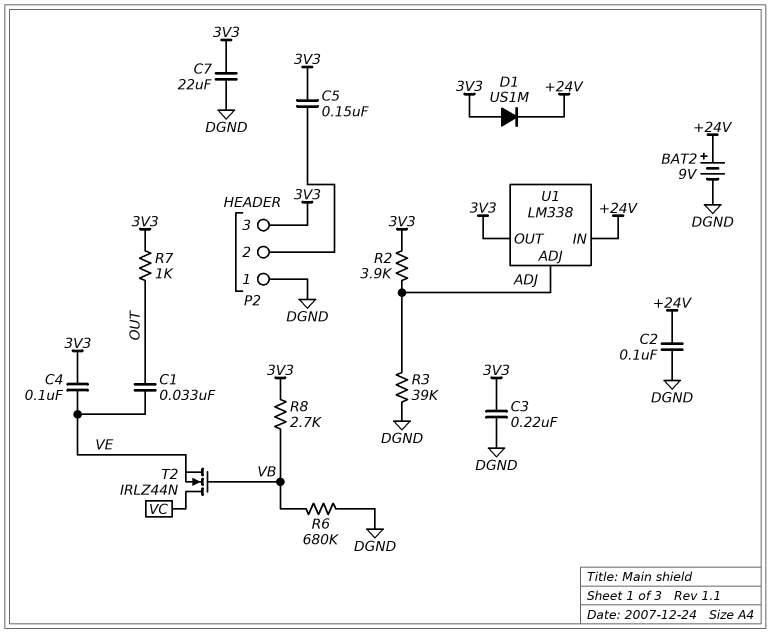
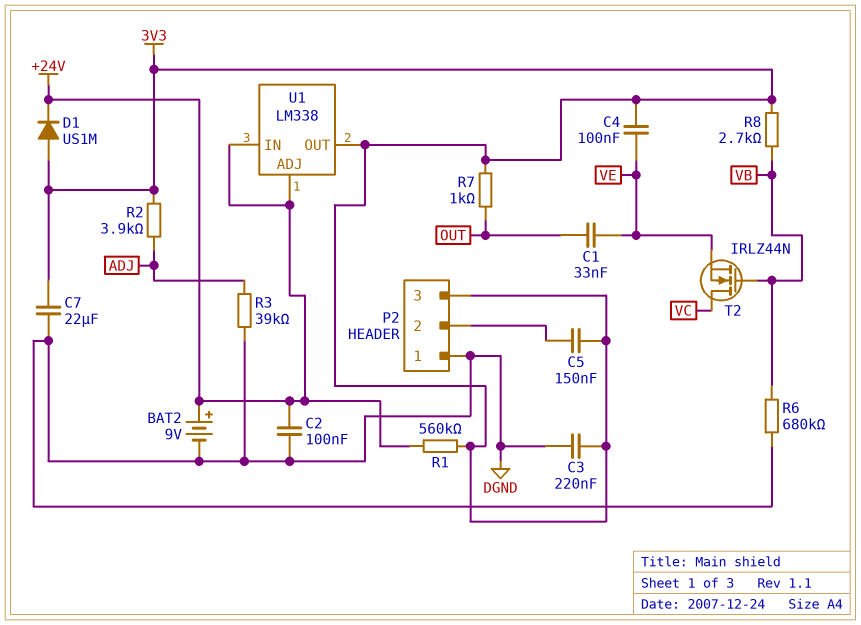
R1: none -> 560k (+24V, 3V3)
U1 pin ADJ: ADJ -> +24V

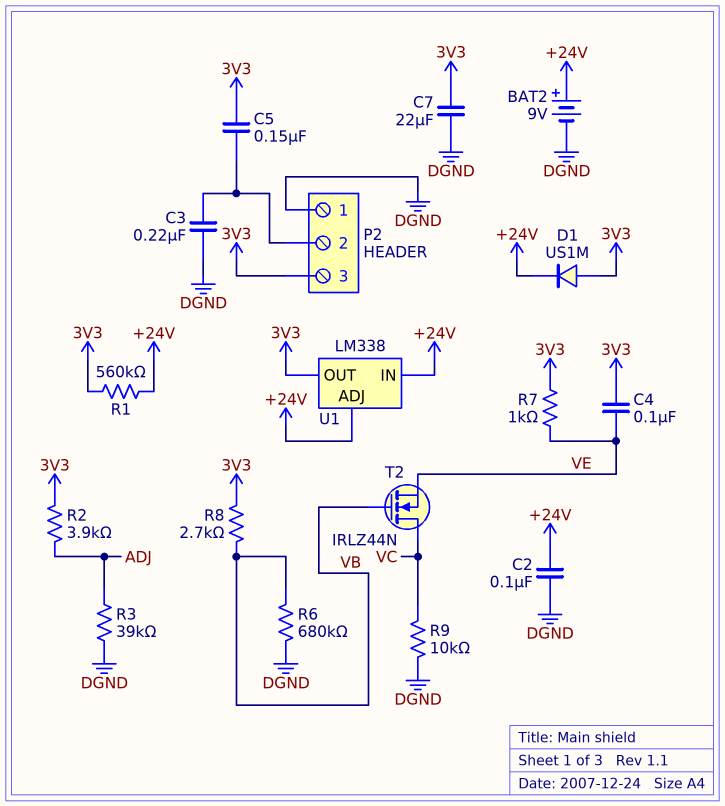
C1: 33nF (OUT, VE) -> none
C3: 220nF (3V3, DGND) -> 220nF (DGND, P2/2)
R7: 1k (3V3, OUT) -> 1k (3V3, VE)
R9: none -> 10k (DGND, VC)

